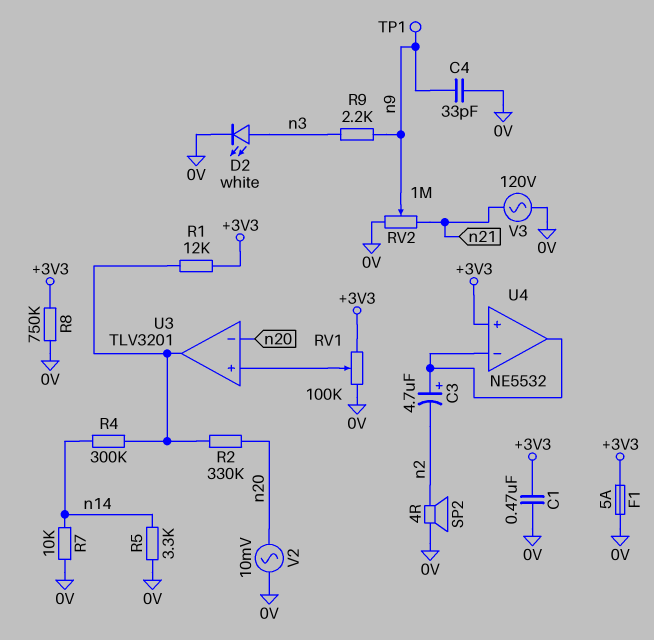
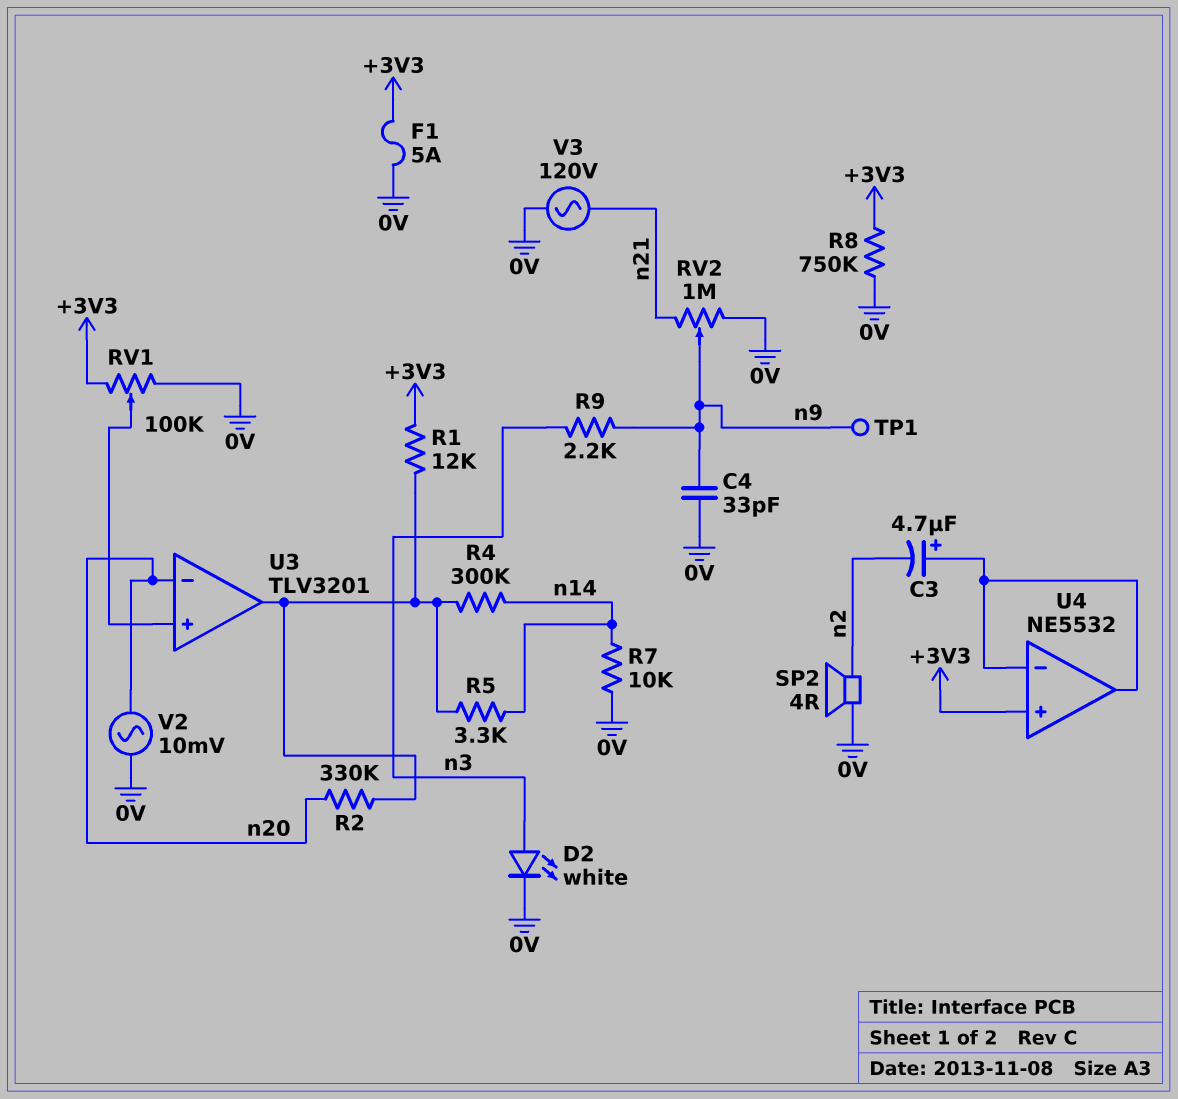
C1: 470nF (+3V3, 0V) -> none
R5: 3.3k (0V, n14) -> 3.3k (U3/out, n14)

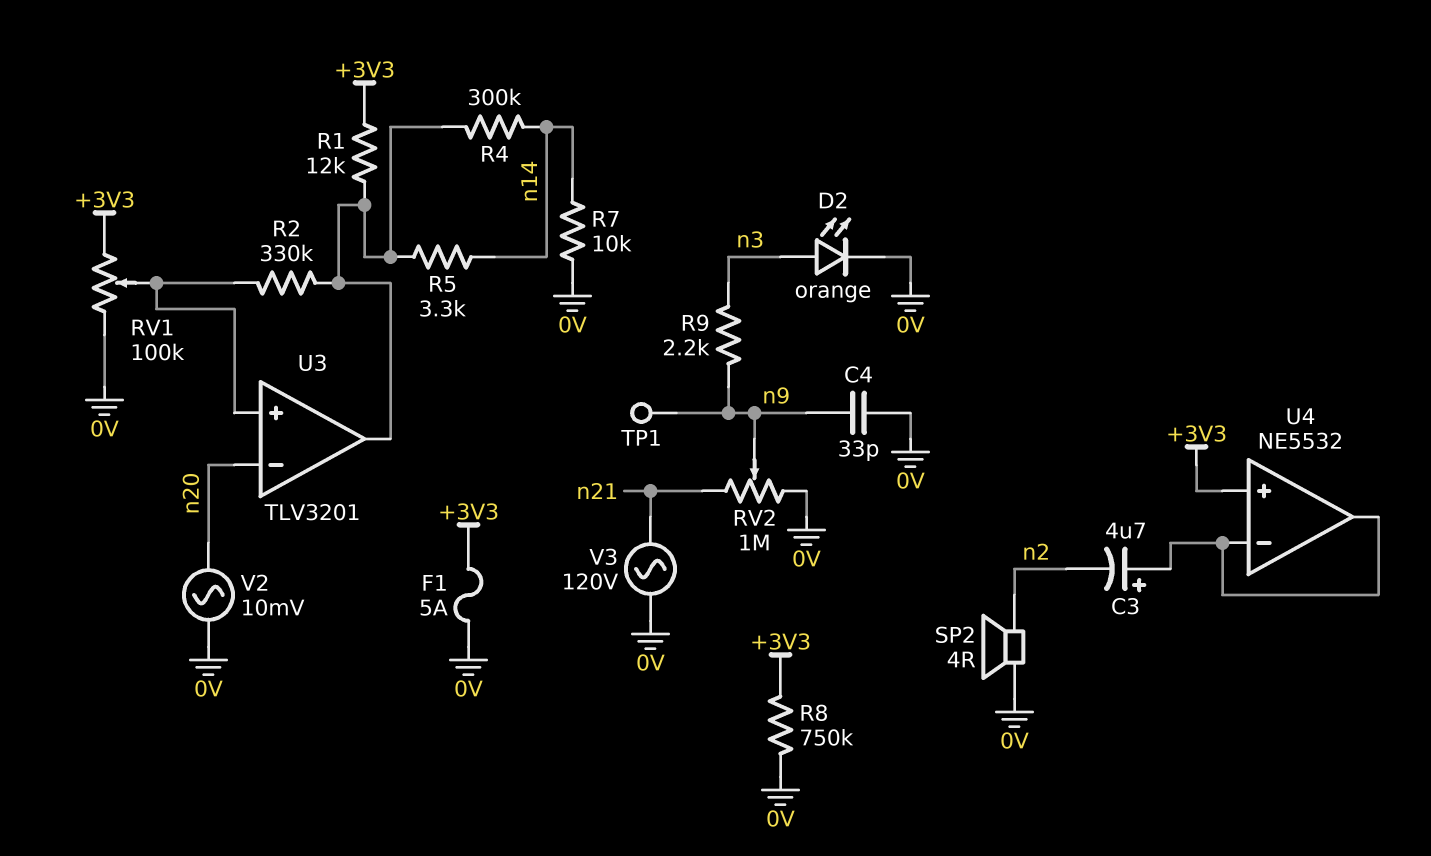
D2: LED white (A n3, K 0V) -> LED orange (A n3, K 0V)
R2: 330k (U3/out, n20) -> 330k (U3/in+, U3/out)

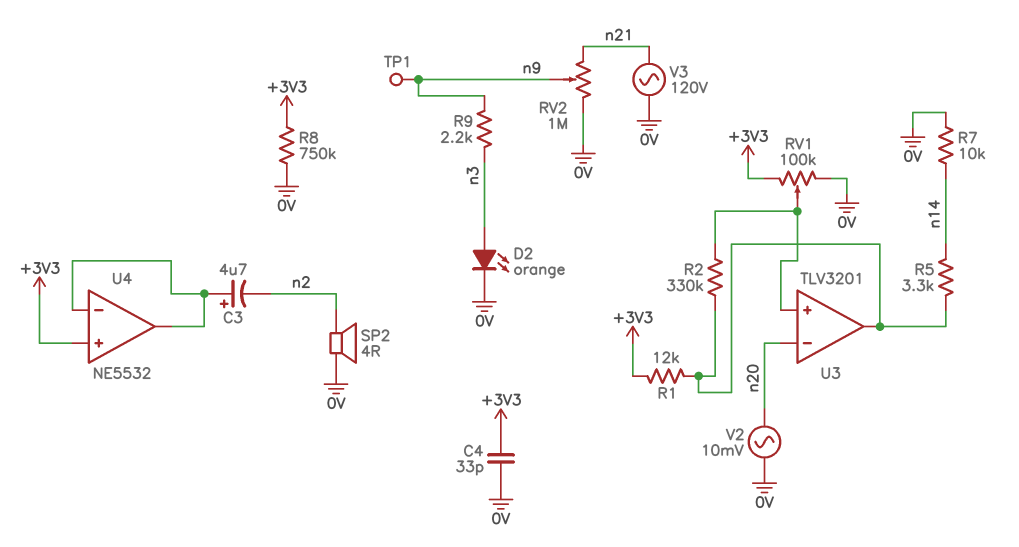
C4: 33pF (0V, n9) -> 33pF (+3V3, 0V)
F1: 5A (+3V3, 0V) -> none
R4: 300k (U3/out, n14) -> none

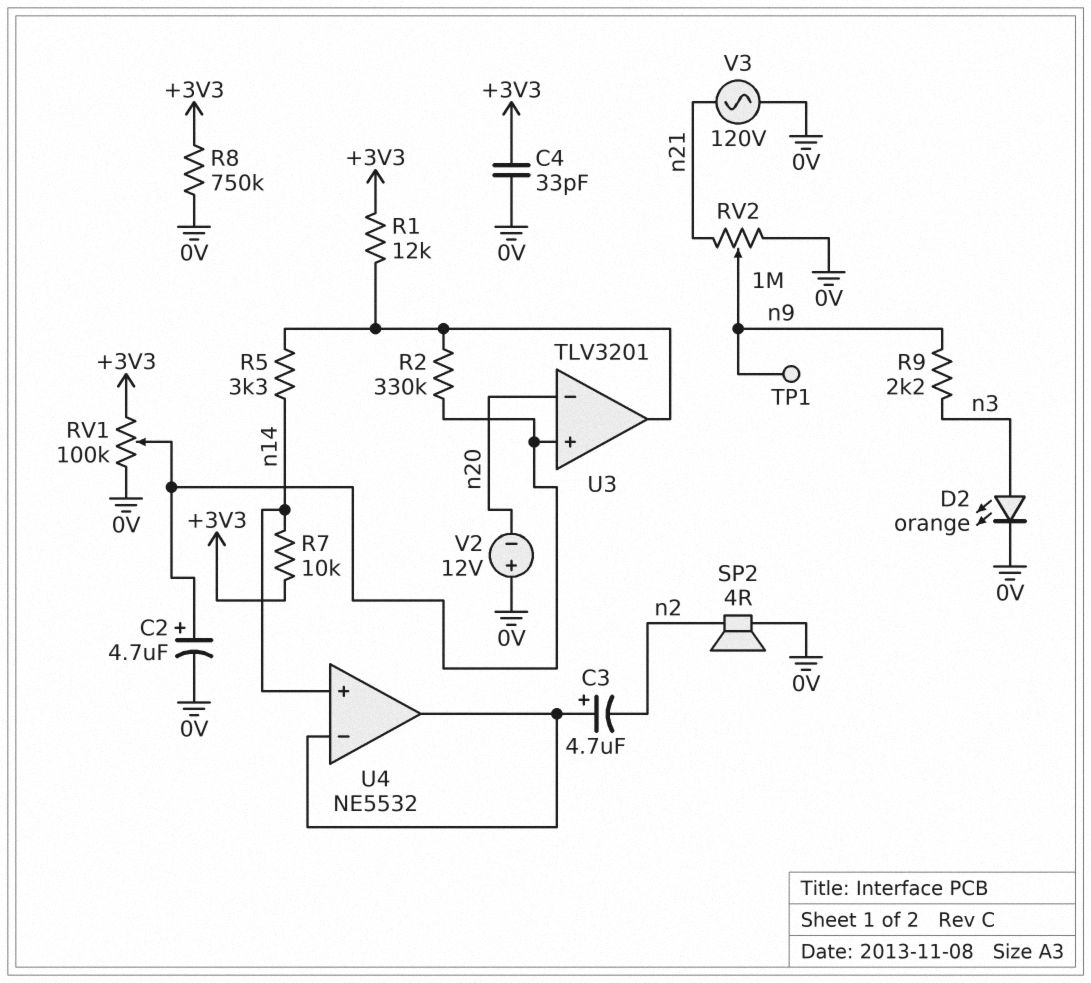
C2: none -> 4.7uF (plus U3/in+, minus 0V)
R7: 10k (0V, n14) -> 10k (+3V3, n14)
U4 pin in+: +3V3 -> n14
V2: AC 10mV (0V, n20) -> 12V (plus 0V, minus n20)

